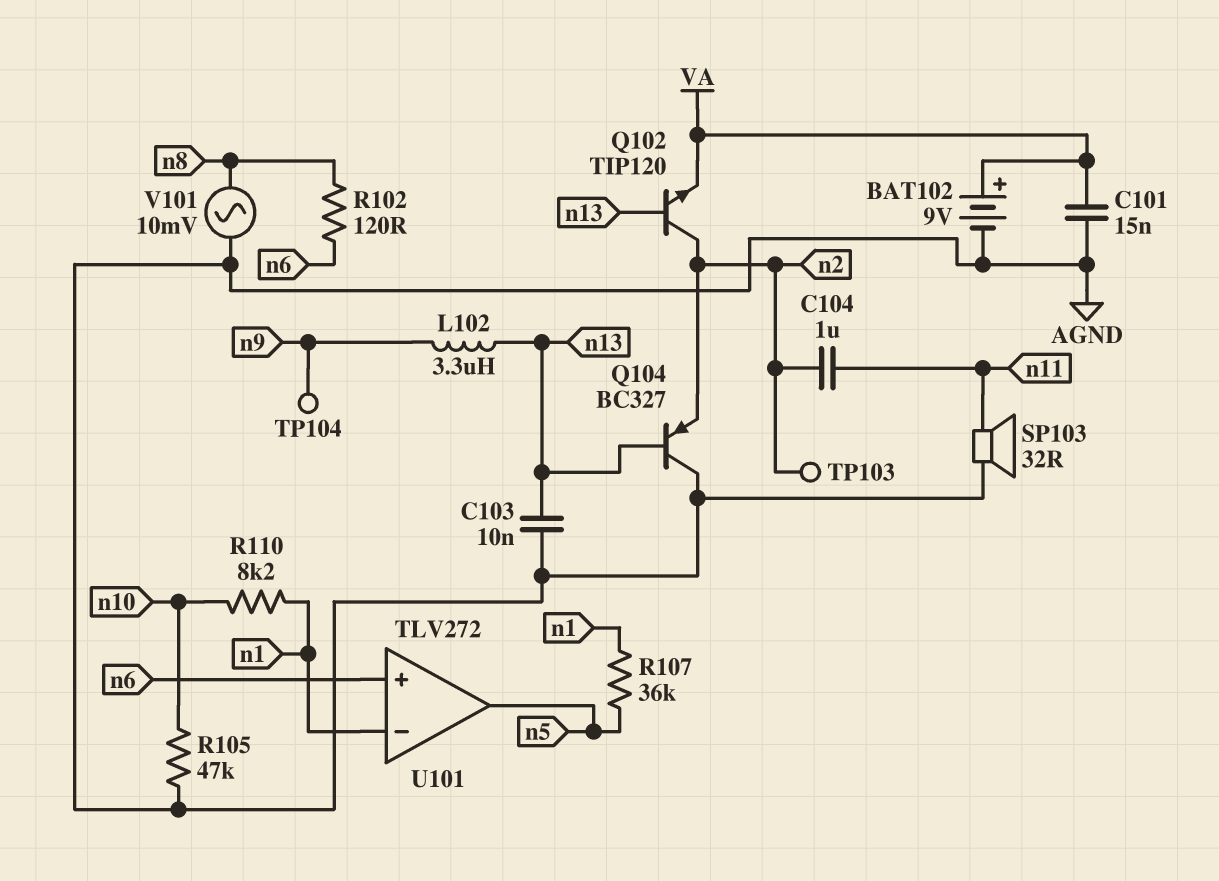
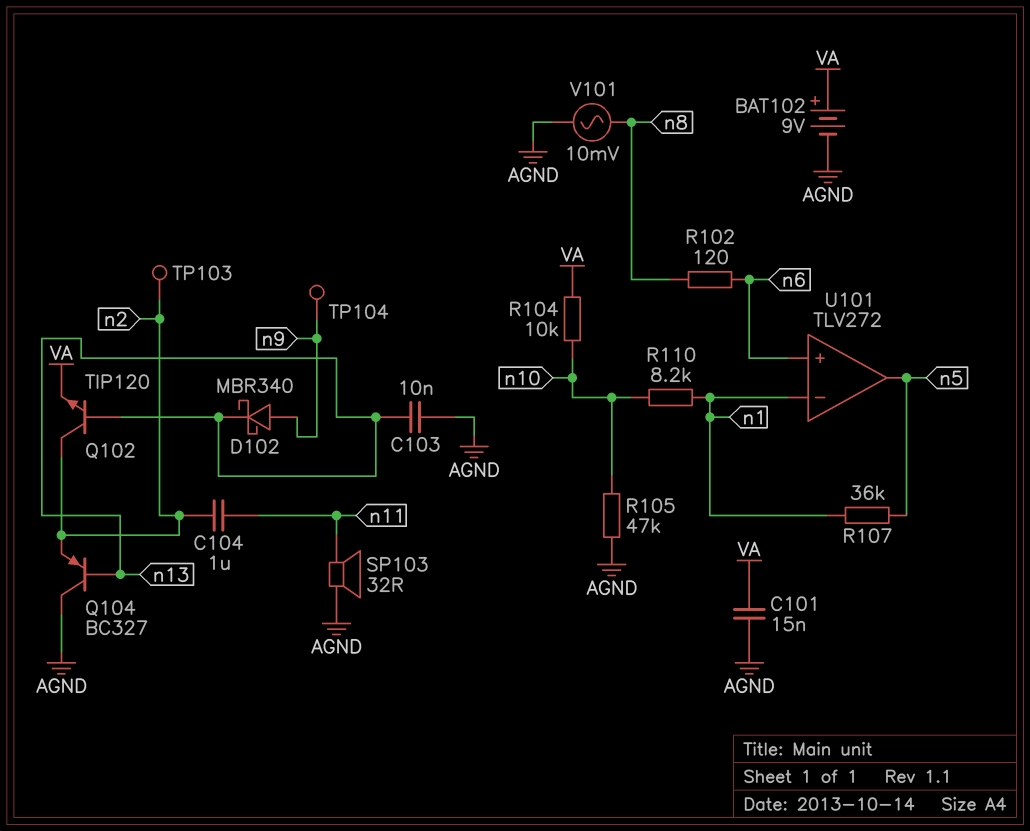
D102: none -> schottky MBR340 (A n9, K n13)
L102: 3.3uH (n9, n13) -> none
R104: none -> 10k (VA, n10)

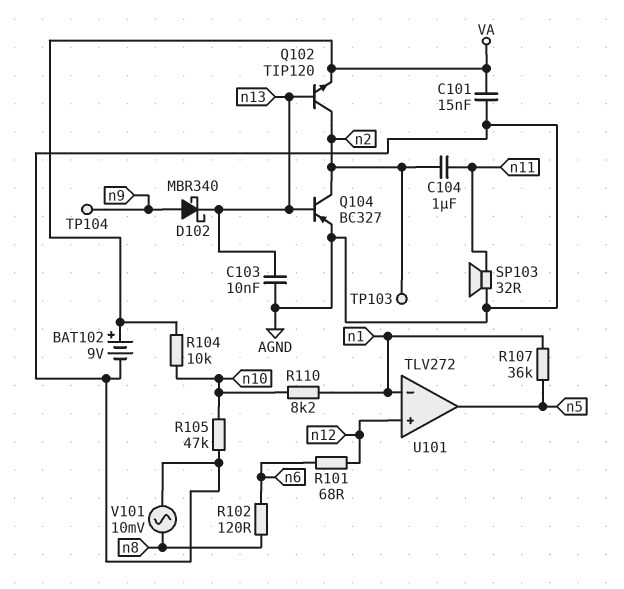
Q104: PNP BC327 (B n13, C AGND, E n2) -> PNP BC327 (B n13, C n2, E AGND)
R101: none -> 68 (n6, n12)
U101 pin in+: n6 -> n12

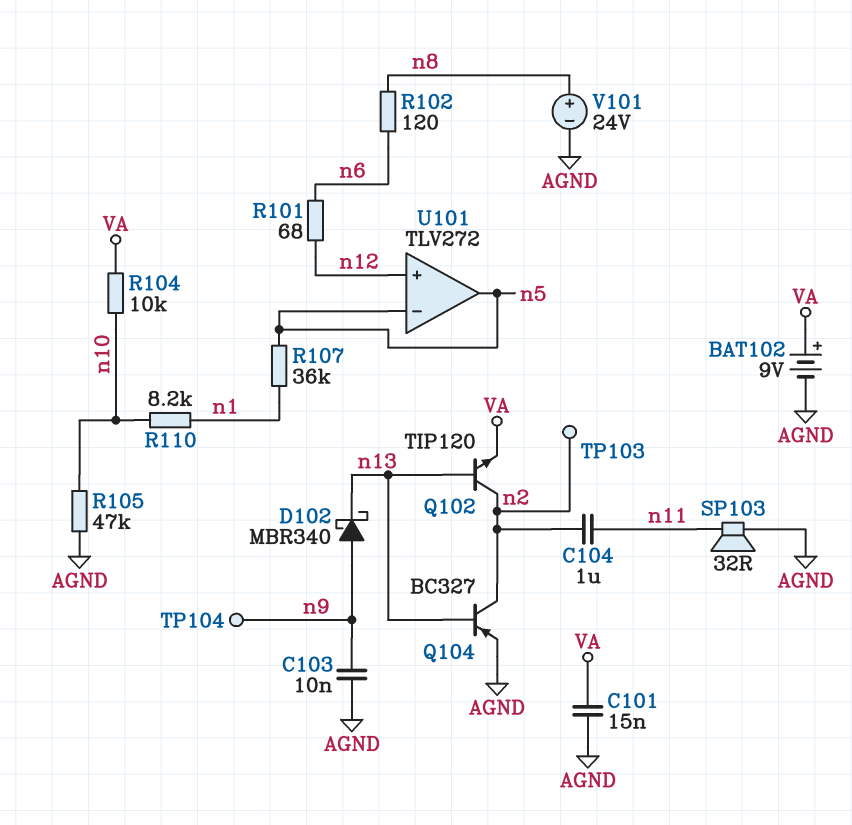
C103: 10nF (AGND, n13) -> 10nF (AGND, n9)
U101 pin in-: n1 -> n5
V101: AC 10mV (AGND, n8) -> 24V (plus n8, minus AGND)

